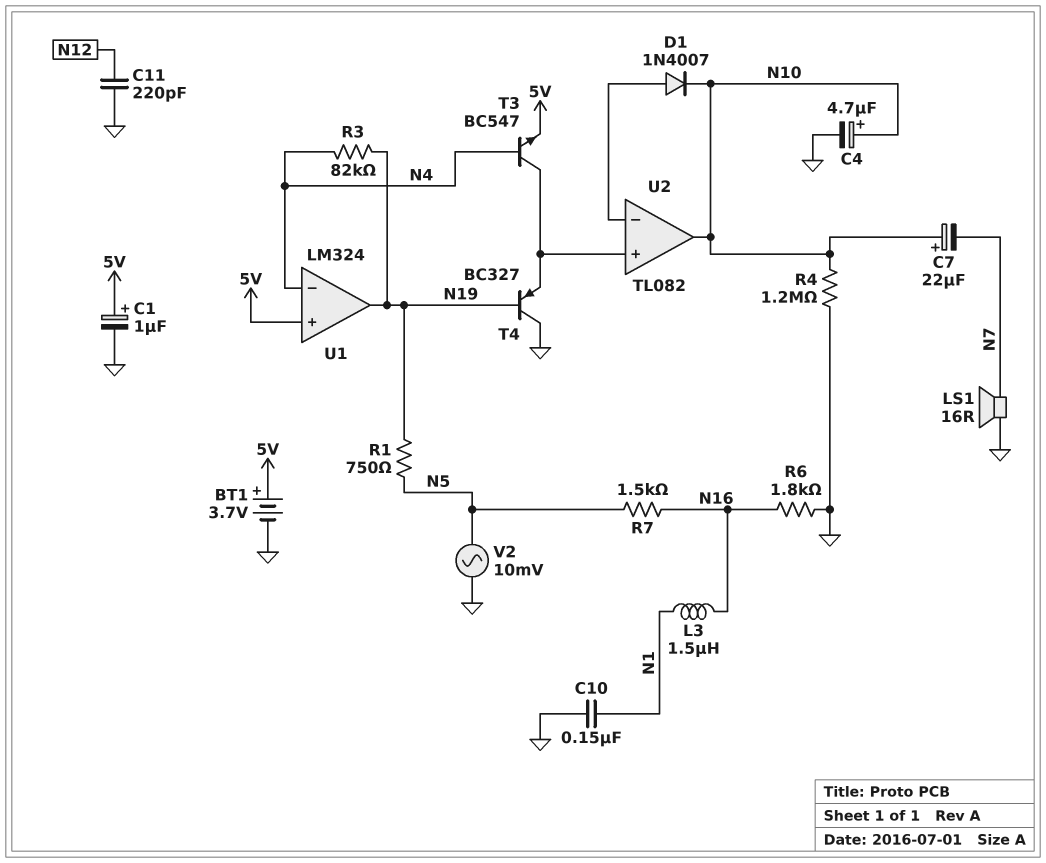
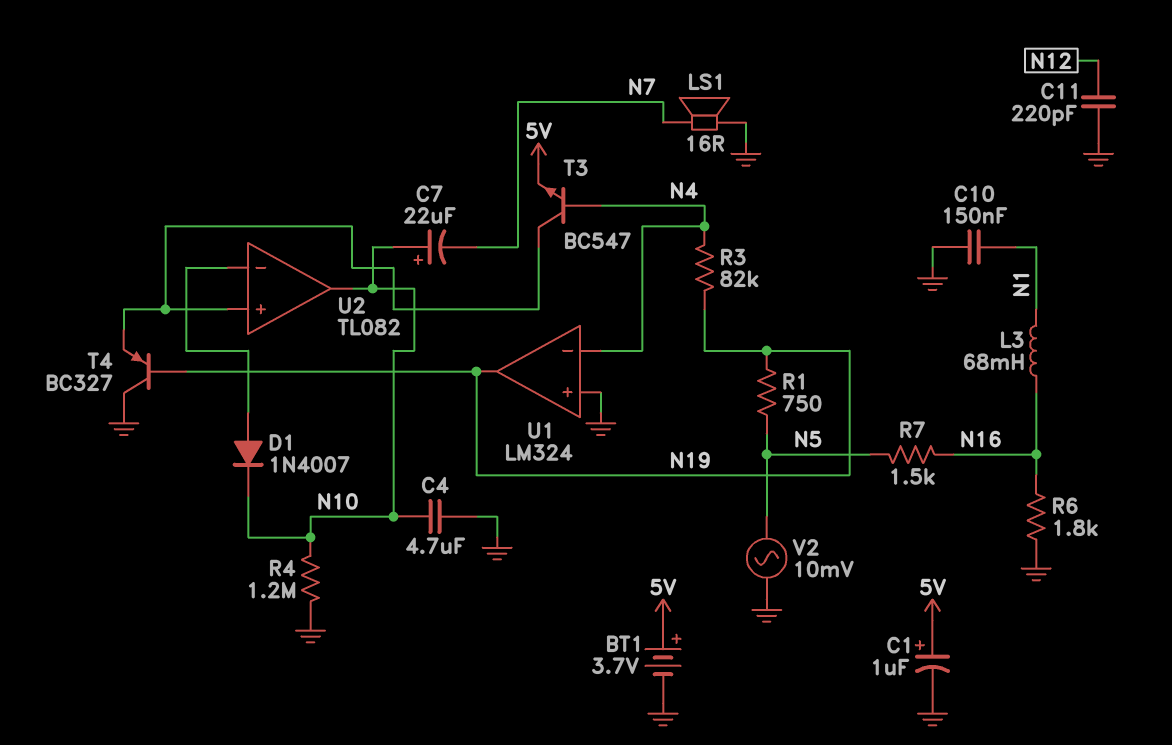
C4: 4.7uF (plus N10, minus GND) -> 4.7uF (GND, N10)
L3: 1.5uH (N1, N16) -> 68mH (N1, N16)
U1 pin in+: 5V -> GND

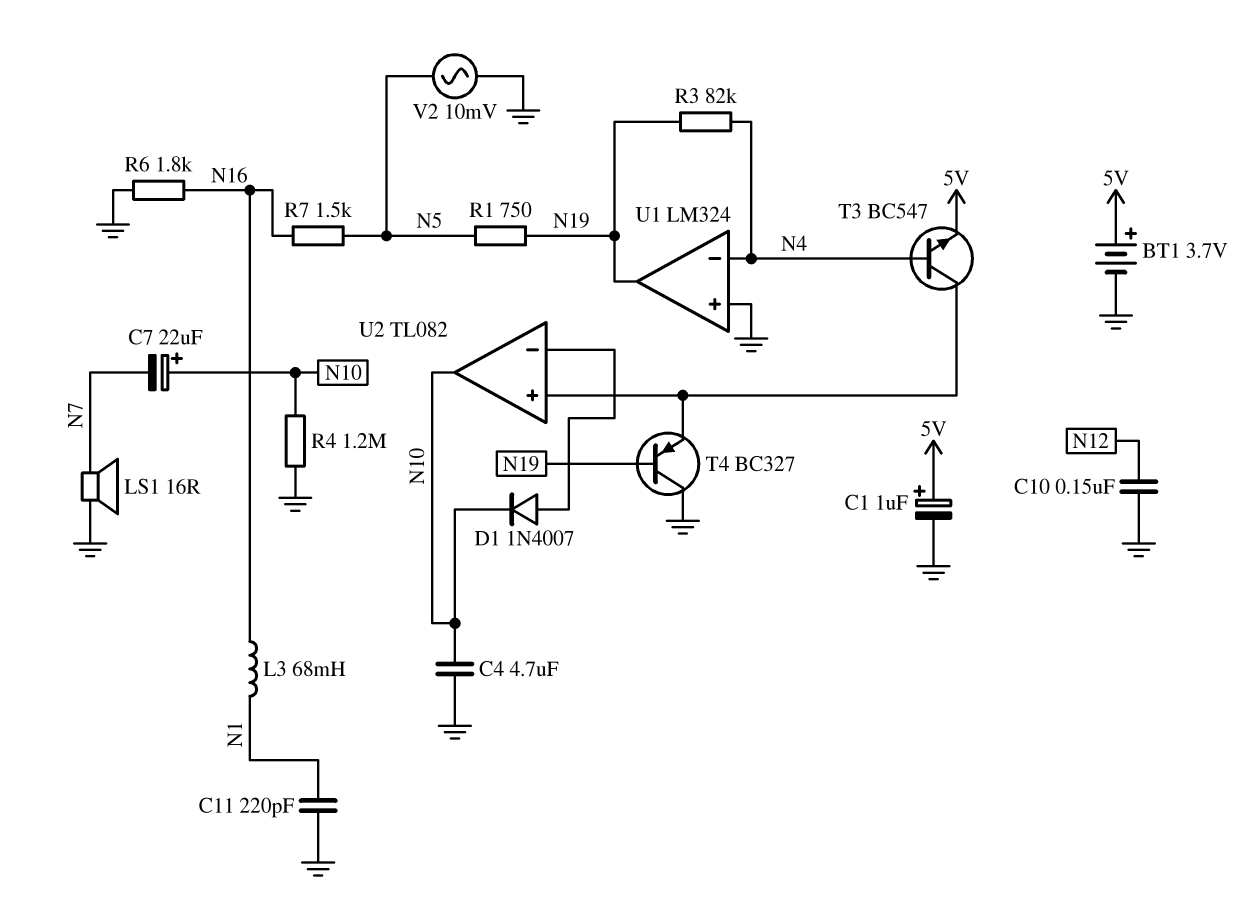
C10: 150nF (GND, N1) -> 150nF (GND, N12)
C11: 220pF (GND, N12) -> 220pF (GND, N1)

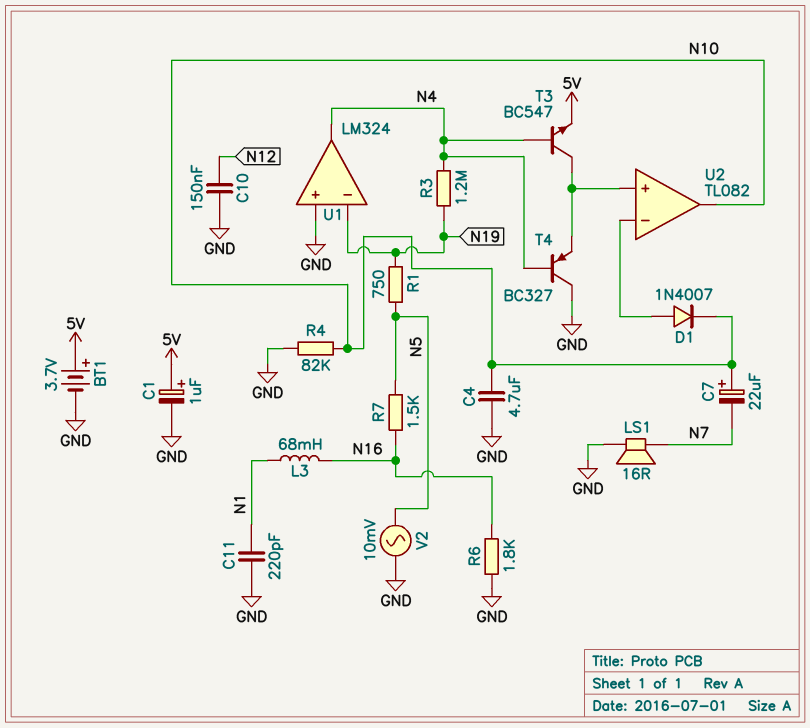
R3: 82k (N4, N19) -> 1.2M (N4, N19)
R4: 1.2M (GND, N10) -> 82k (GND, N10)
T4: PNP BC327 (B N19, C GND, E U2/in+) -> PNP BC327 (B N4, C GND, E U2/in+)
U1 pin in-: N4 -> N19
U1 pin out: N19 -> N4

